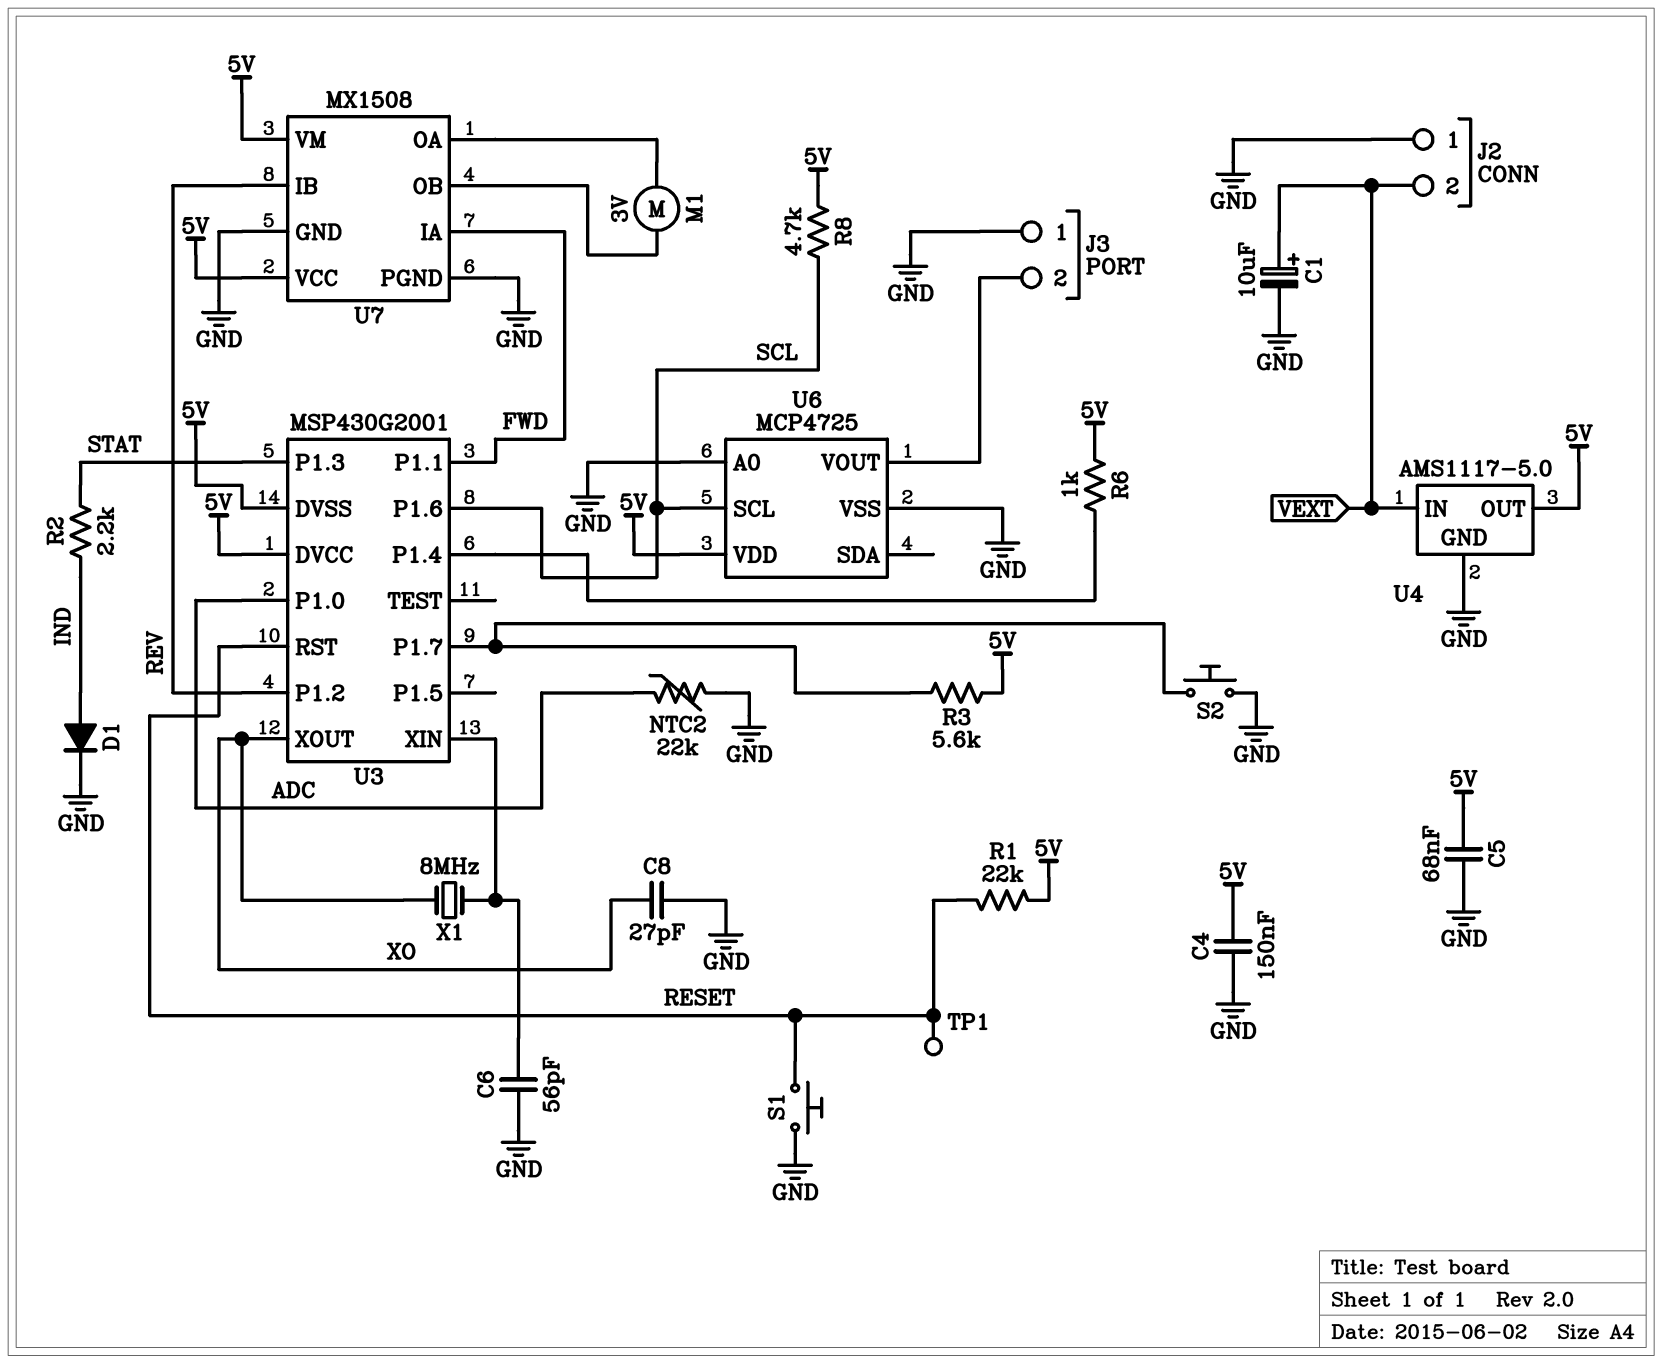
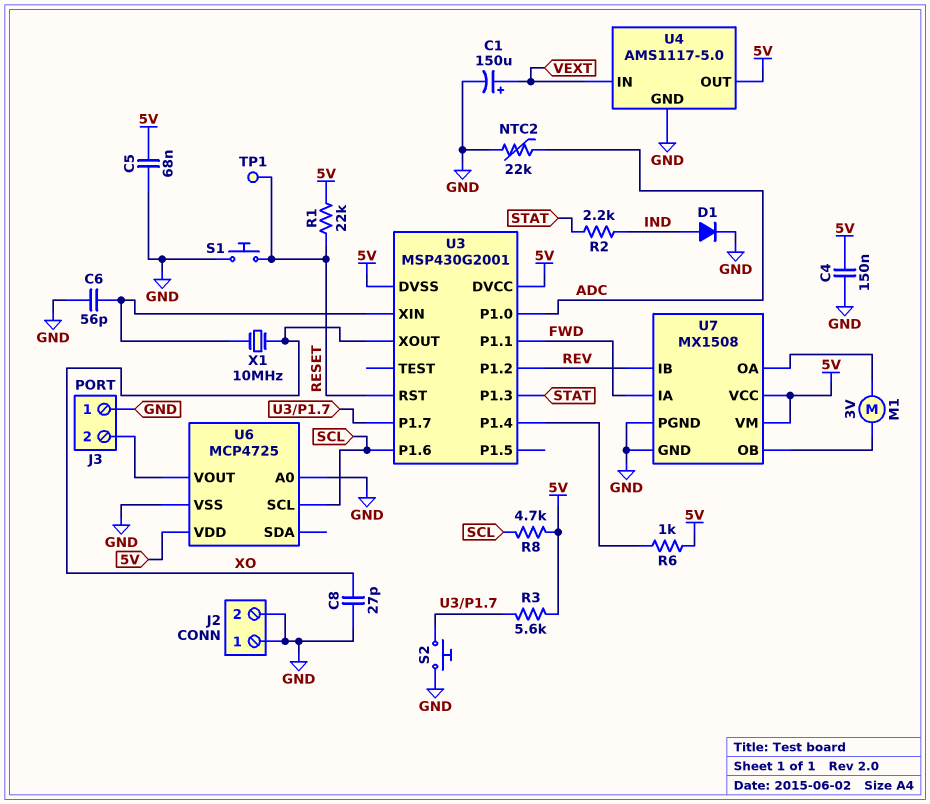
C1: 10uF (plus VEXT, minus GND) -> 150uF (plus VEXT, minus GND)
J2 pin 2: VEXT -> GND
X1: 8MHz (U3/XIN, XO) -> 10MHz (U3/XIN, XO)

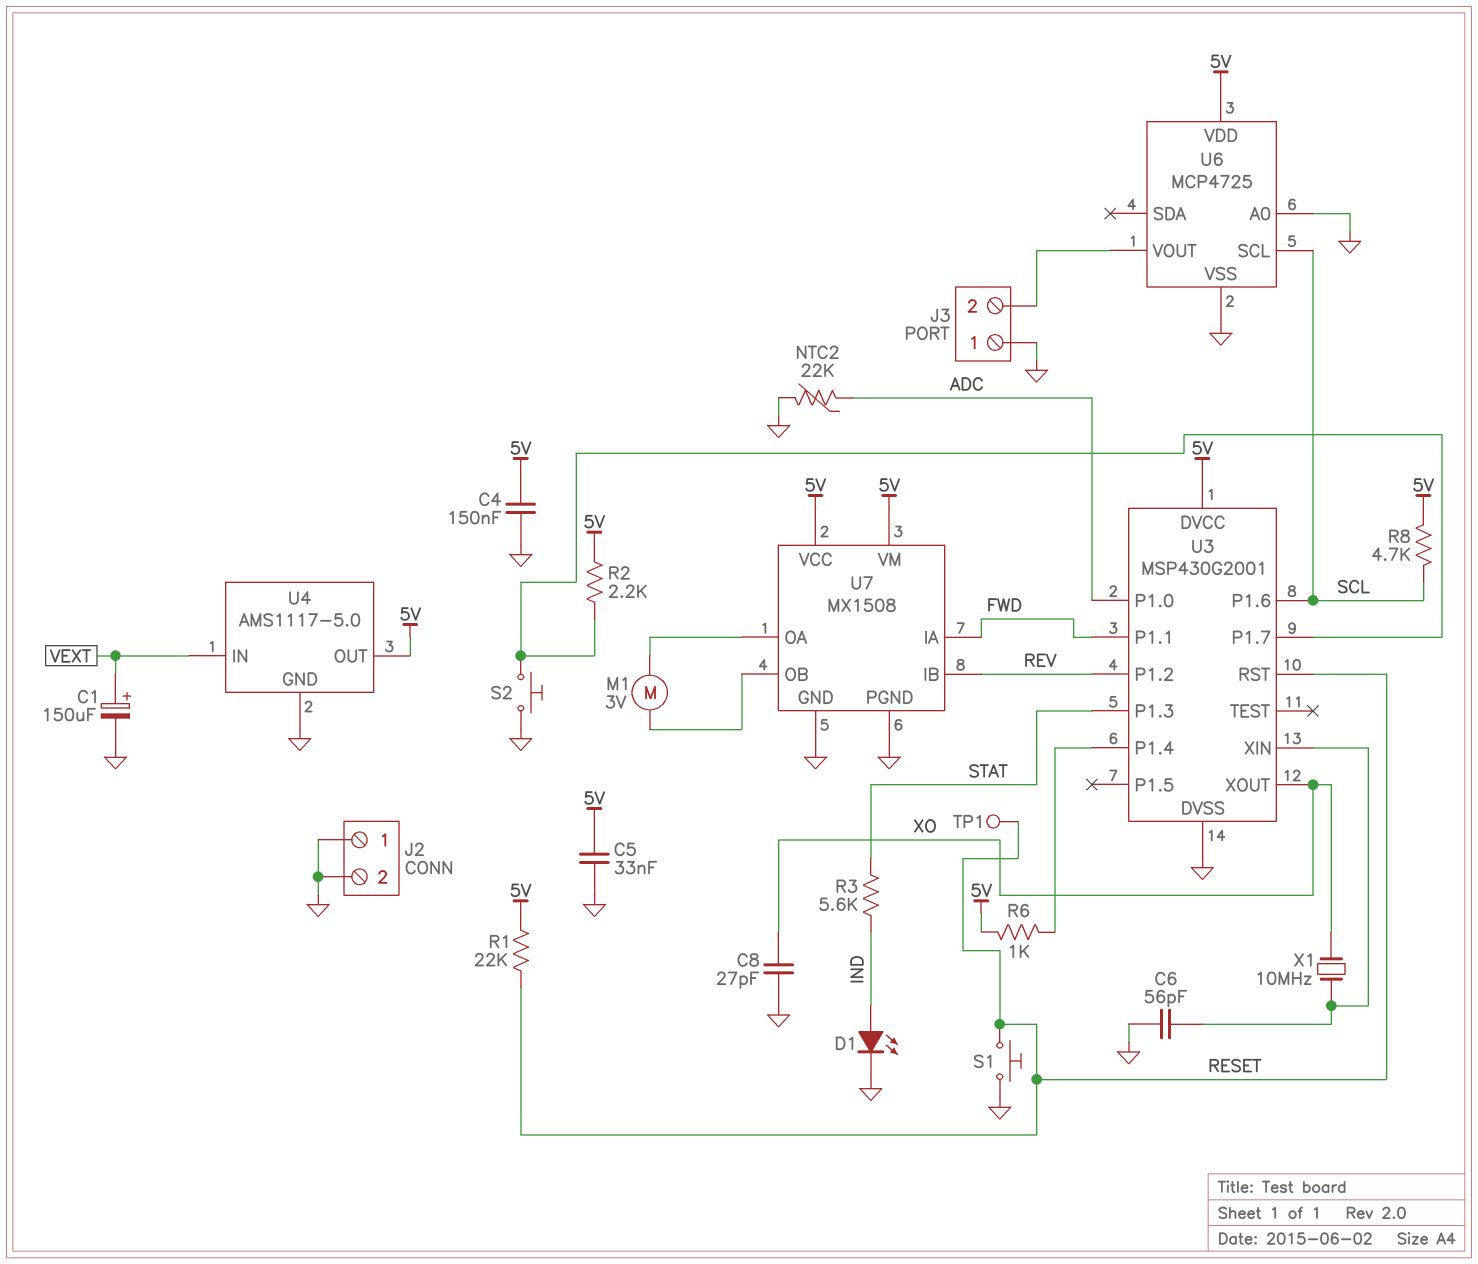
C5: 68nF (5V, GND) -> 33nF (5V, GND)
D1: diode (A IND, K GND) -> LED (A IND, K GND)
R2: 2.2k (IND, STAT) -> 2.2k (5V, U3/P1.7)
R3: 5.6k (5V, U3/P1.7) -> 5.6k (IND, STAT)
U3 pin DVSS: 5V -> GND

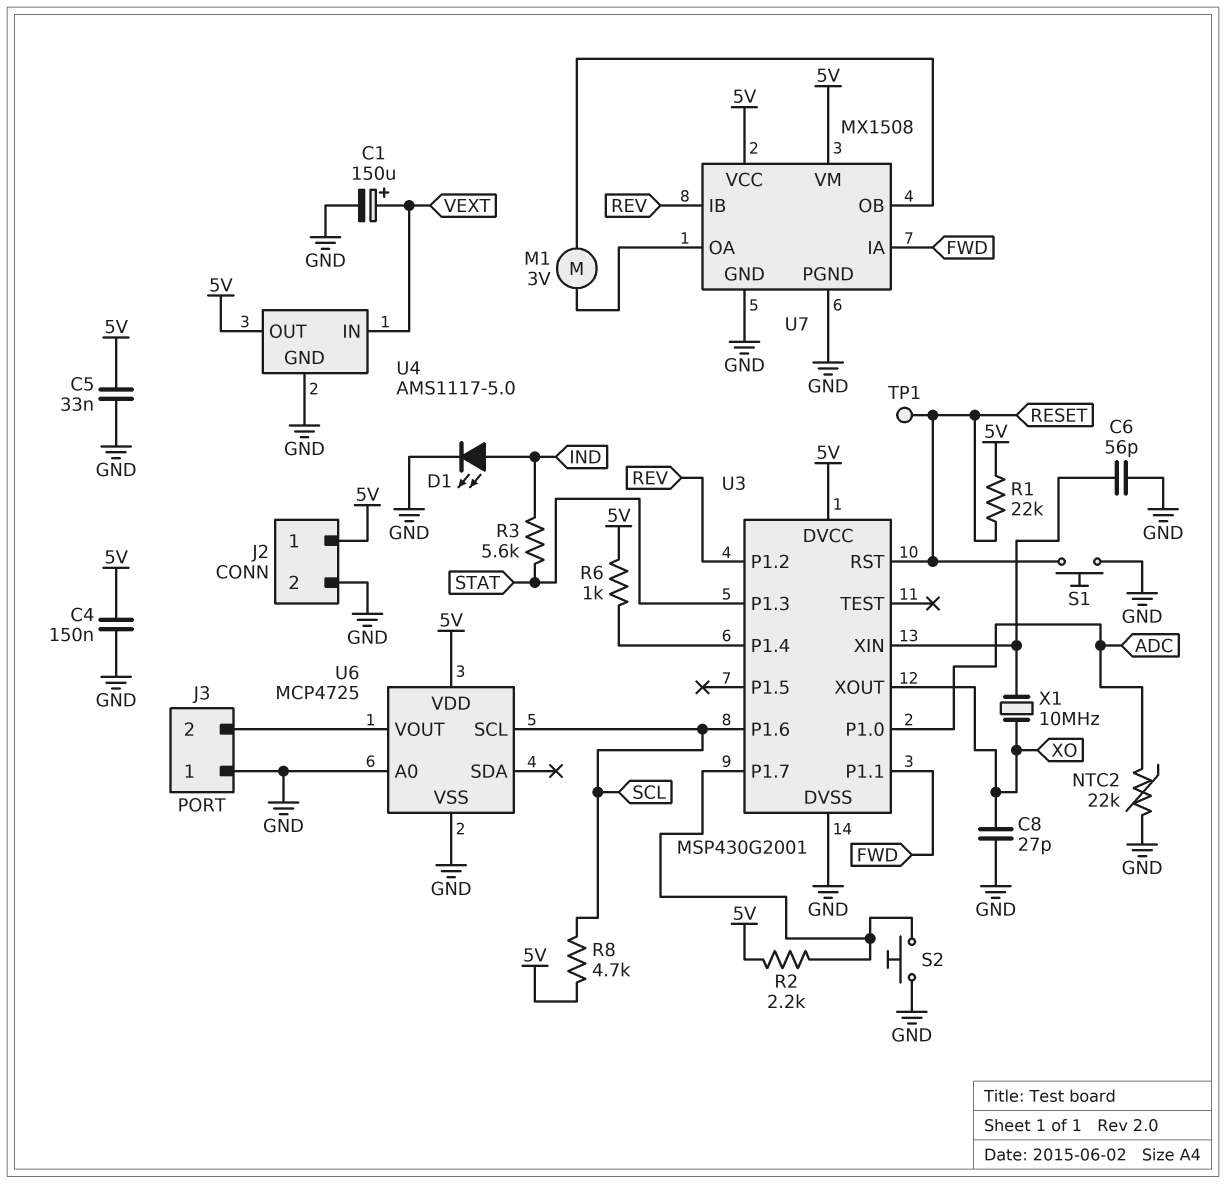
J2 pin 1: GND -> 5V

